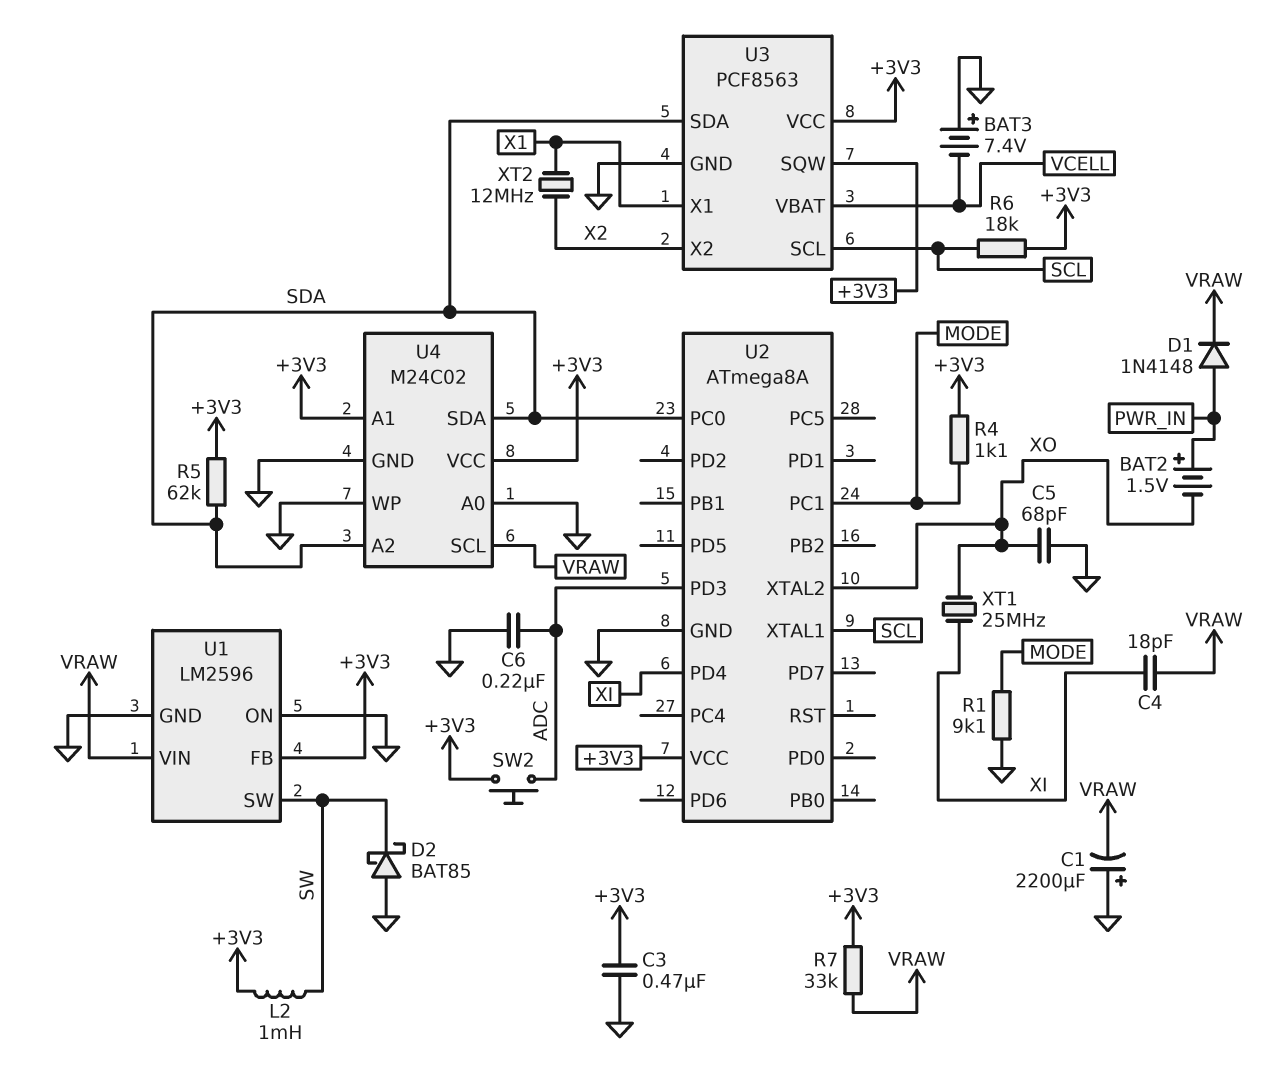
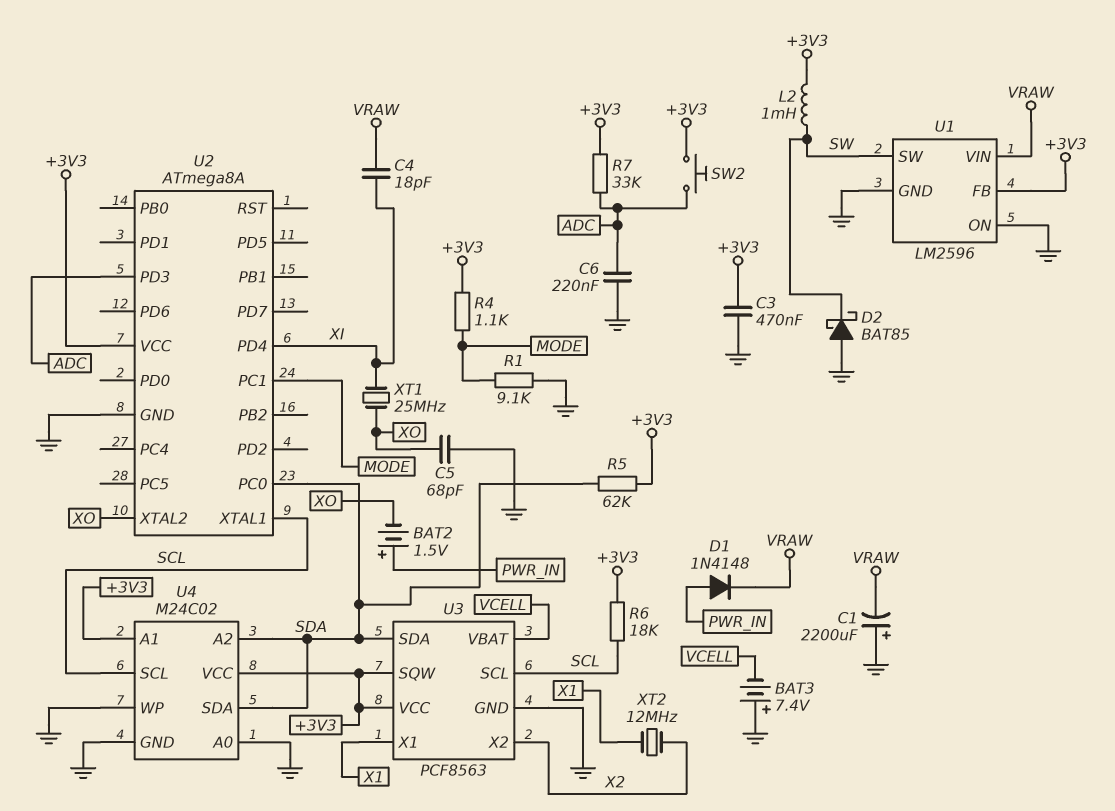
R7: 33k (+3V3, VRAW) -> 33k (+3V3, ADC)
U4 pin SCL: VRAW -> SCL

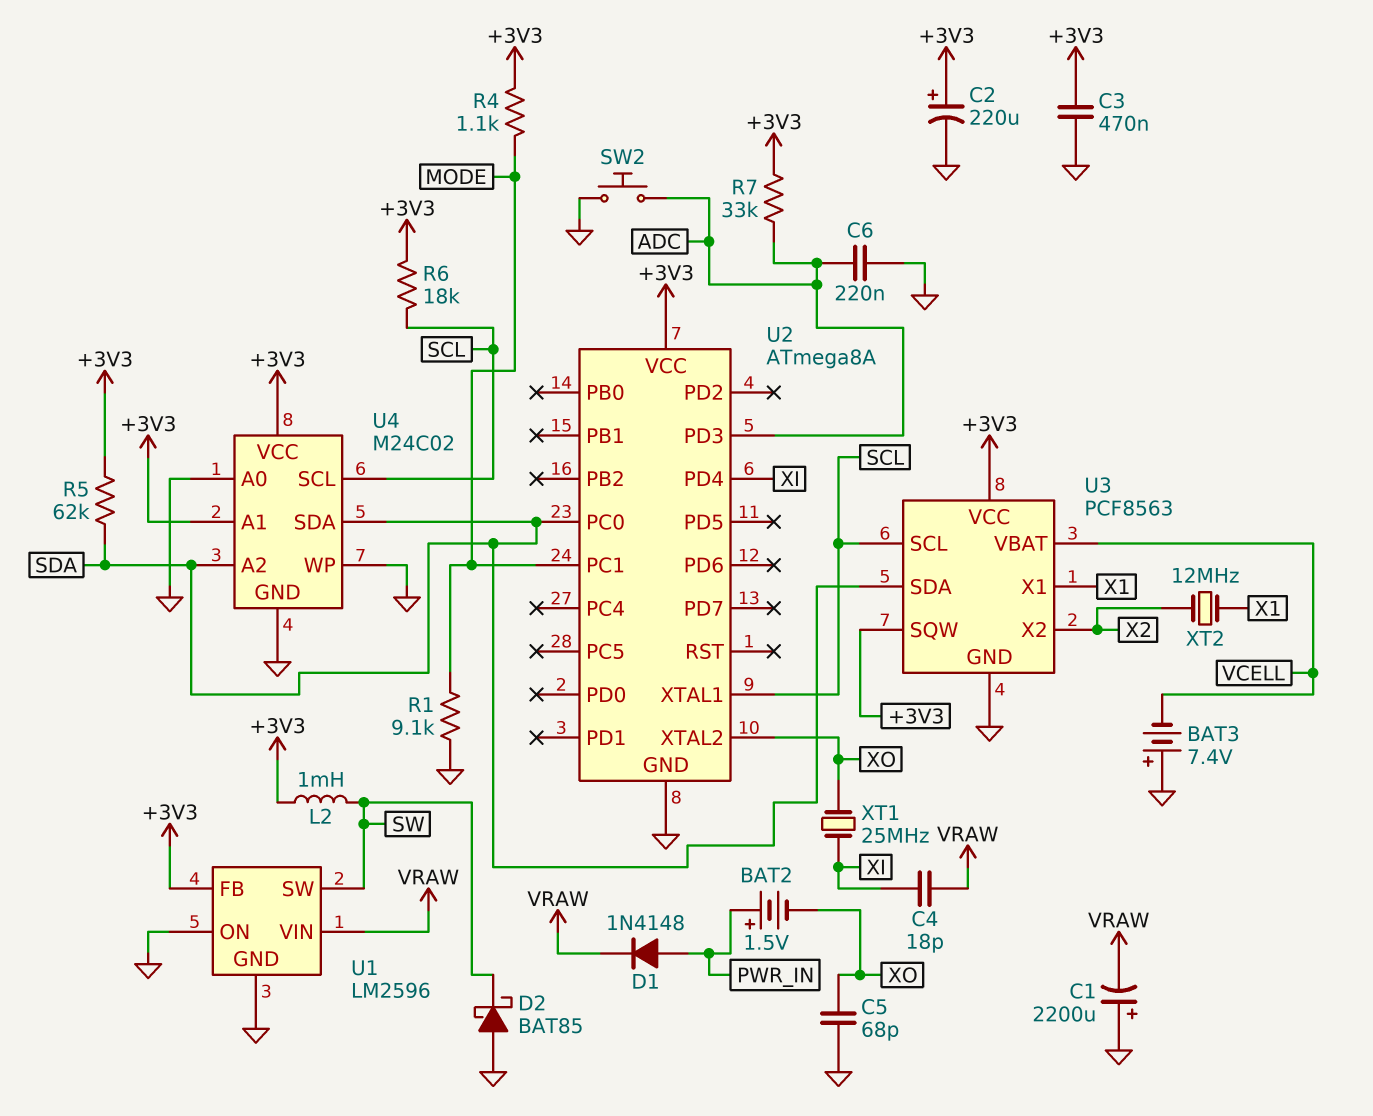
C2: none -> 220uF (plus +3V3, minus GND)
SW2: button (+3V3, ADC) -> button (ADC, GND)

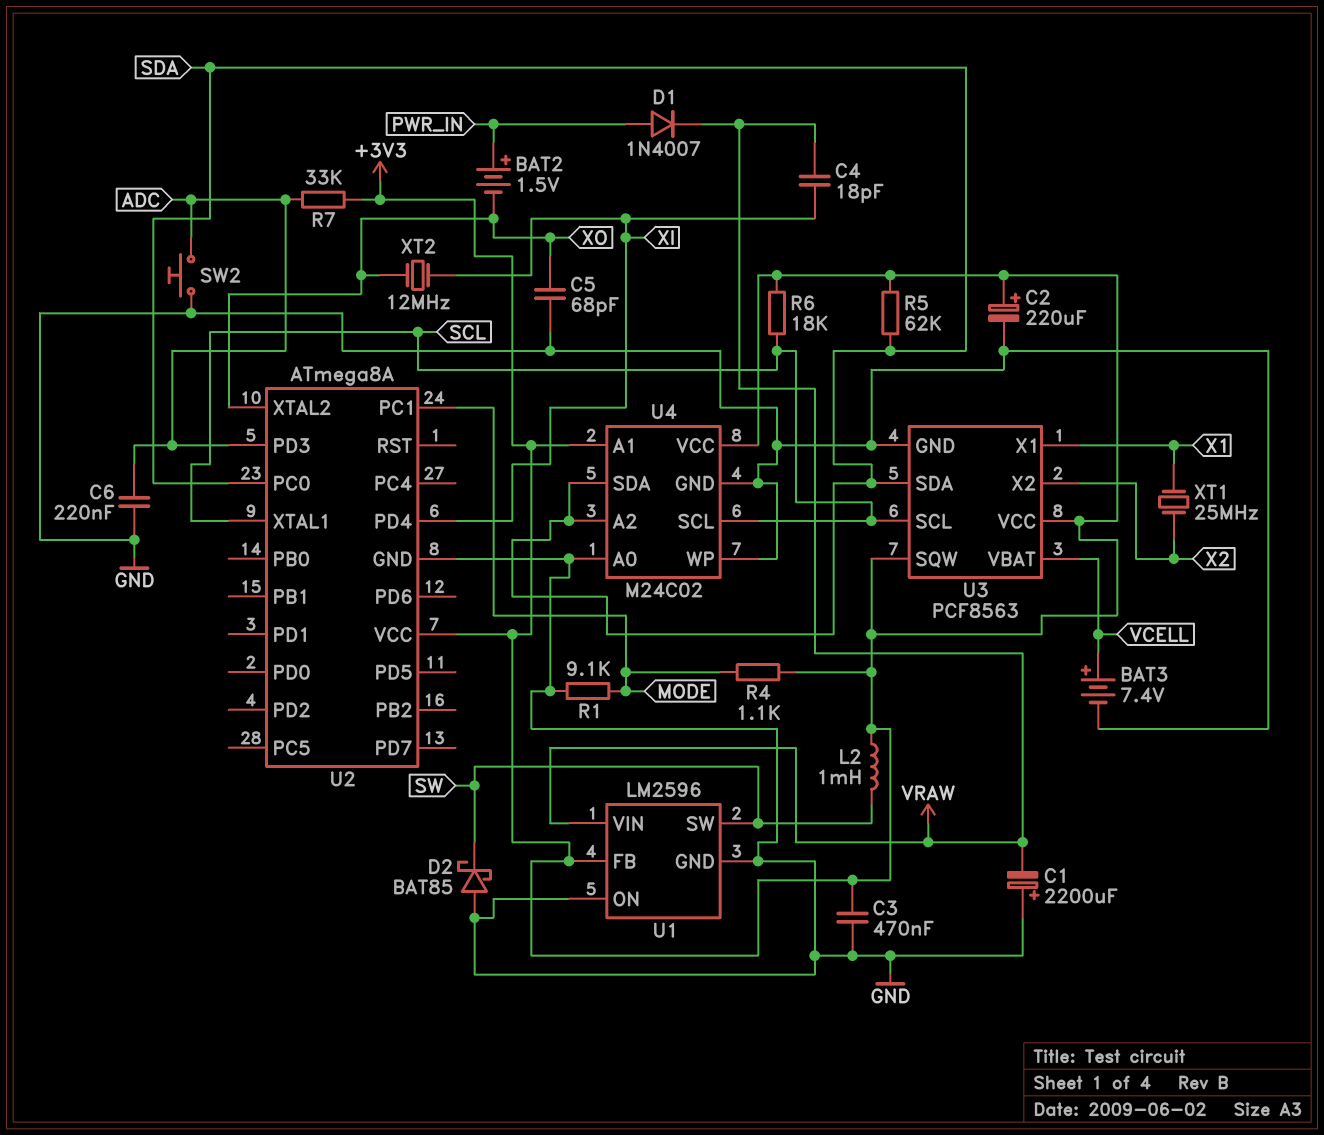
BAT3: 7.4V (plus GND, minus VCELL) -> 7.4V (plus VCELL, minus GND)
D1: diode 1N4148 (A PWR_IN, K VRAW) -> diode 1N4007 (A PWR_IN, K VRAW)
XT1: 25MHz (XI, XO) -> 25MHz (X1, X2)
XT2: 12MHz (X1, X2) -> 12MHz (XI, XO)

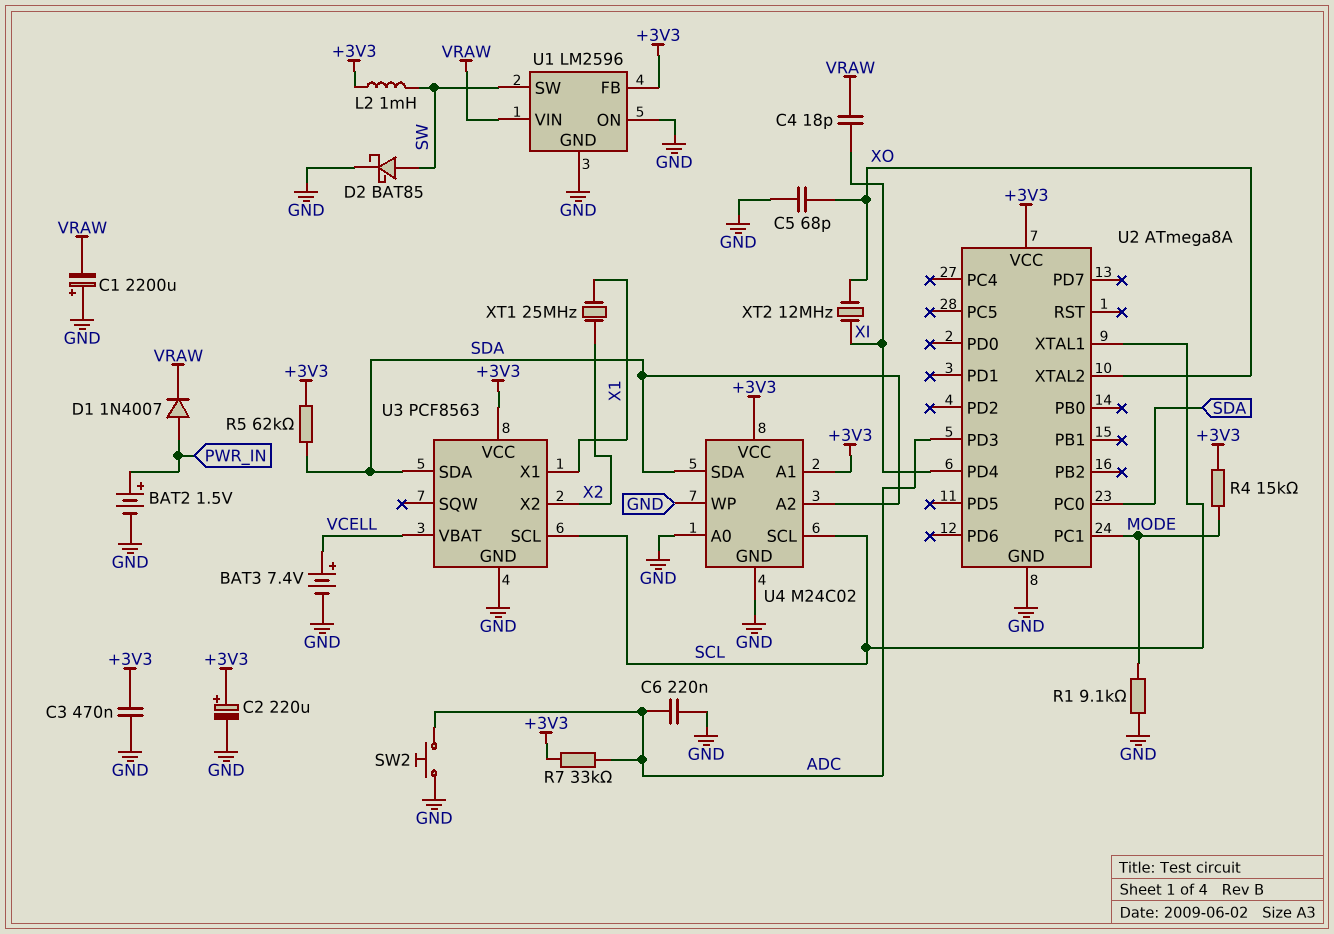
BAT2: 1.5V (plus PWR_IN, minus XO) -> 1.5V (plus PWR_IN, minus GND)
D2: schottky BAT85 (A GND, K SW) -> schottky BAT85 (A SW, K GND)
R4: 1.1k (+3V3, MODE) -> 15k (+3V3, MODE)
R6: 18k (+3V3, SCL) -> none
U3 pin SQW: +3V3 -> none

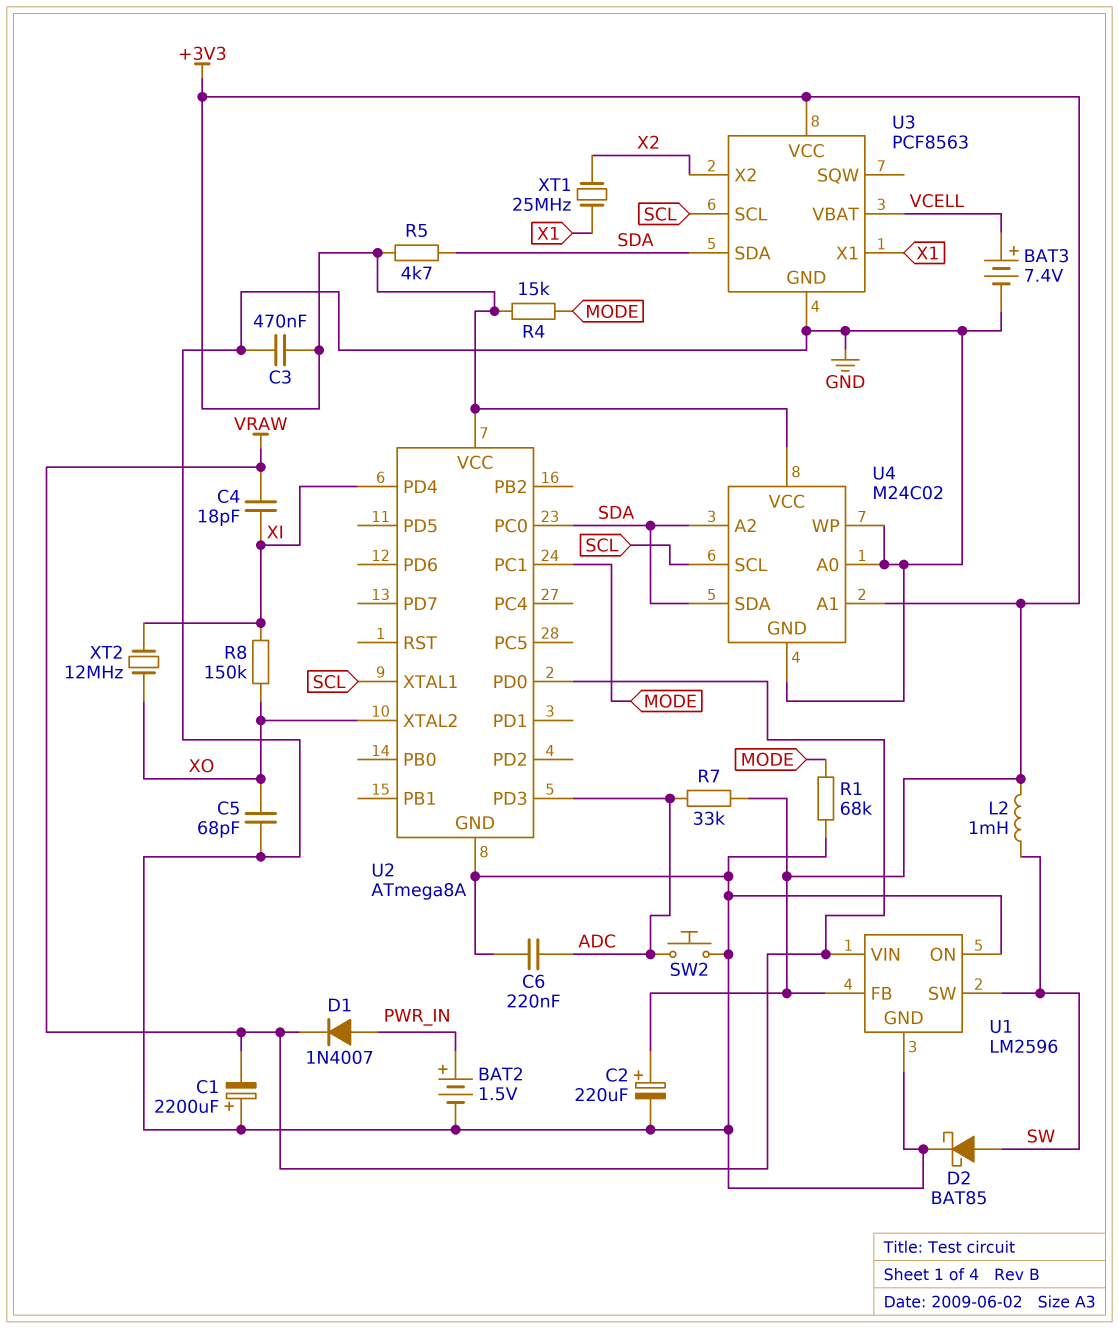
R1: 9.1k (GND, MODE) -> 68k (GND, MODE)
R5: 62k (+3V3, SDA) -> 4.7k (+3V3, SDA)
R8: none -> 150k (XI, XO)
U2 pin PD0: none -> VRAW

